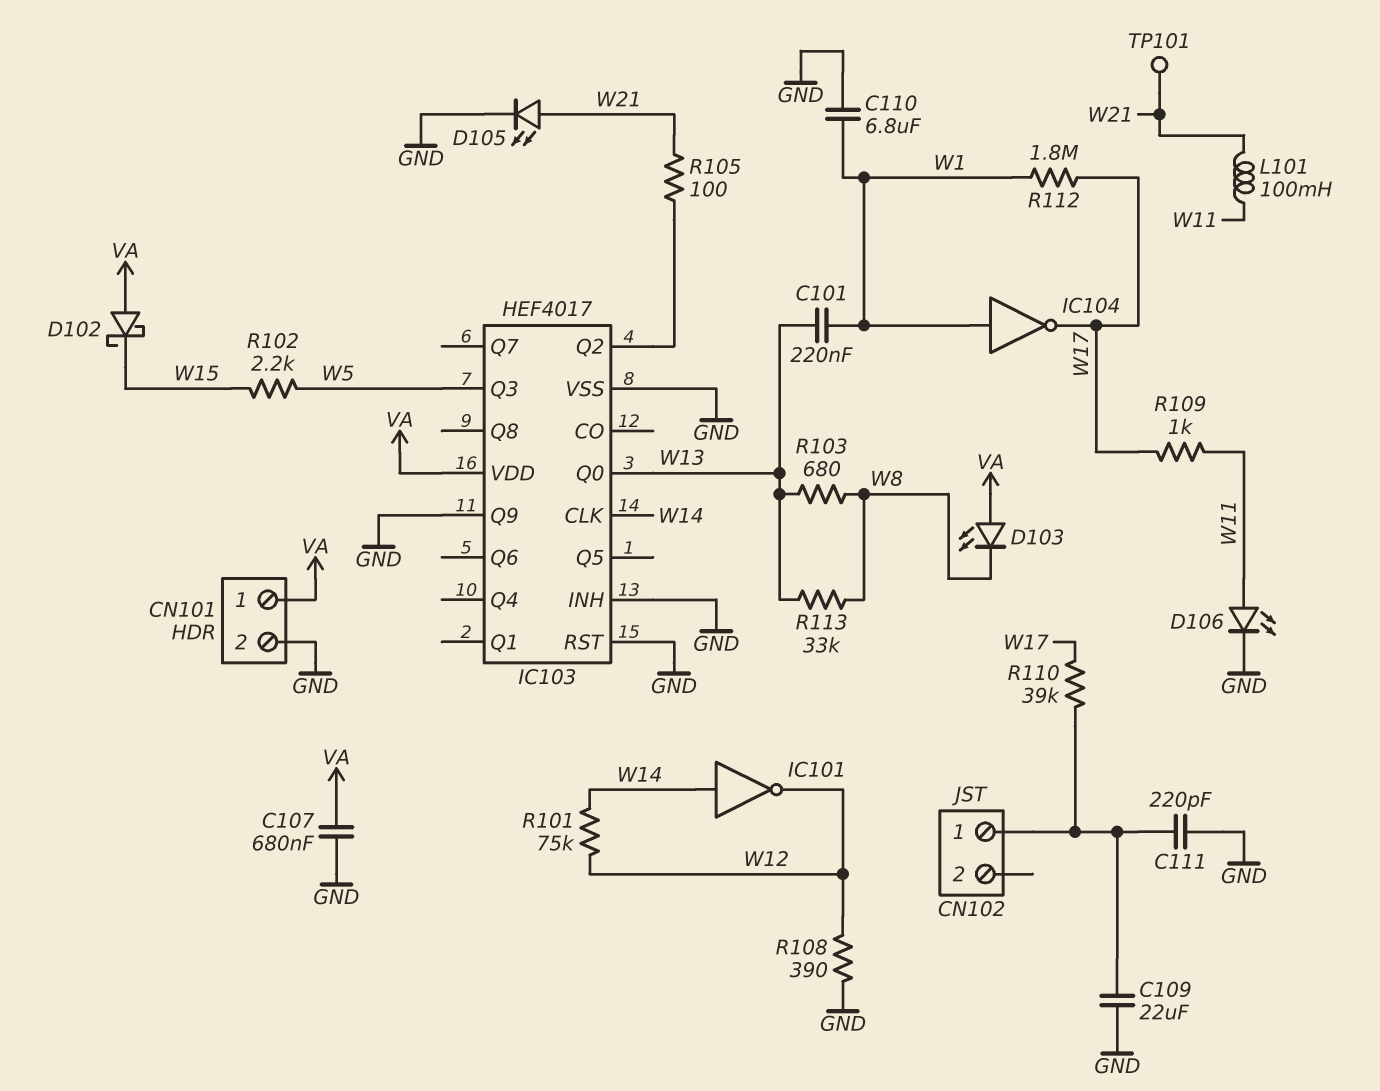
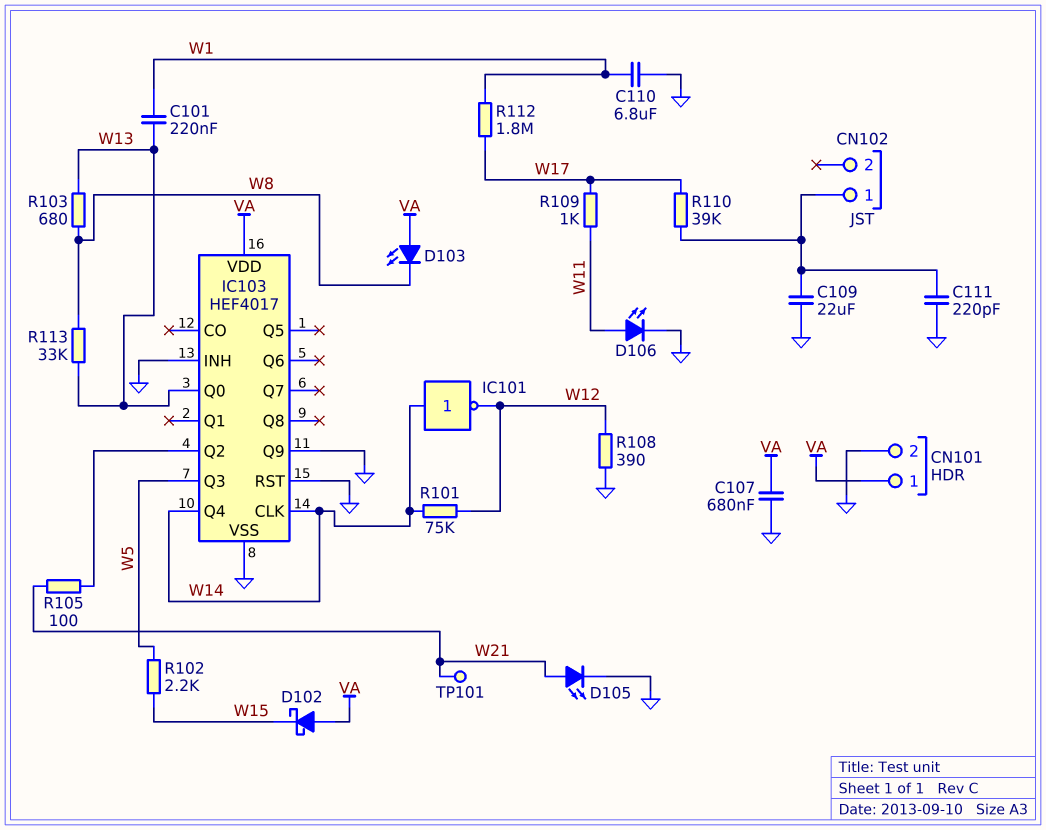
IC103 pin Q4: none -> W14
IC104: NOT (in W1, out W17) -> none
L101: 100mH (W11, W21) -> none

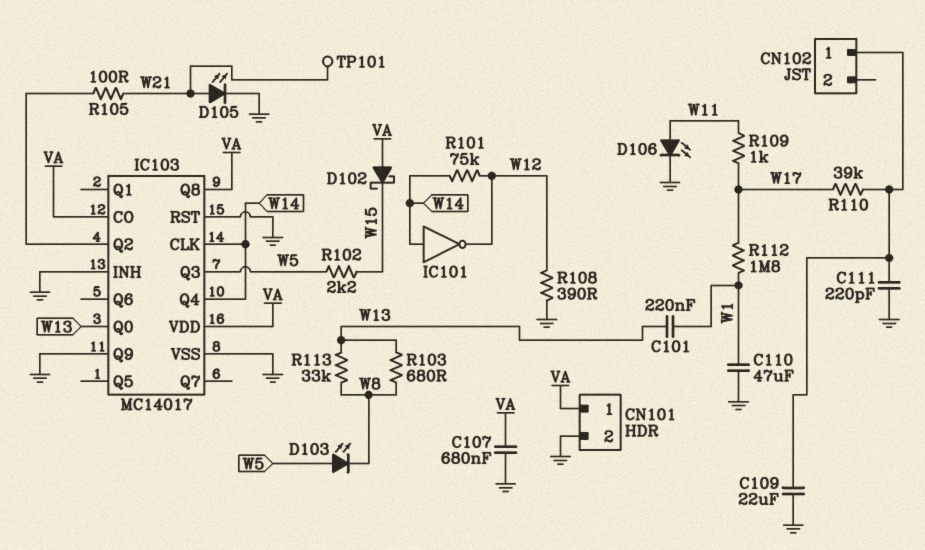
C110: 6.8uF (GND, W1) -> 47uF (GND, W1)
D103: LED (A VA, K W8) -> LED (A W5, K W8)
IC103: HEF4017 -> MC14017
IC103 pin CO: none -> VA
IC103 pin Q8: none -> VA

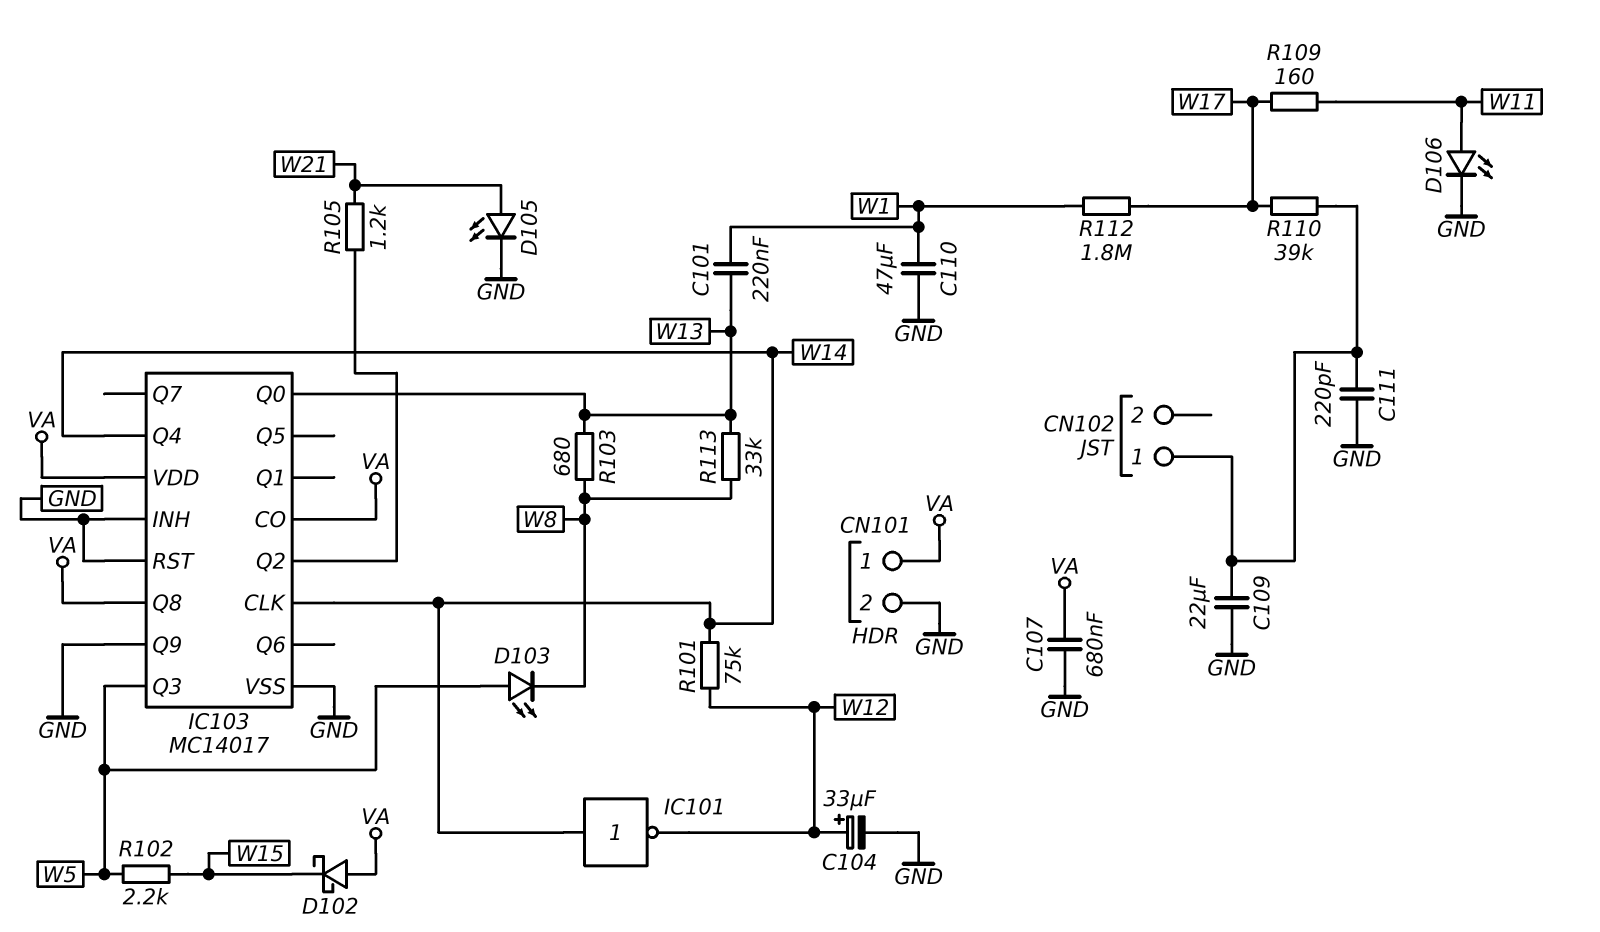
C104: none -> 33uF (plus W12, minus GND)
R105: 100 (IC103/Q2, W21) -> 1.2k (IC103/Q2, W21)
R108: 390 (GND, W12) -> none
R109: 1k (W11, W17) -> 160 (W11, W17)
TP101: test point (W21) -> none

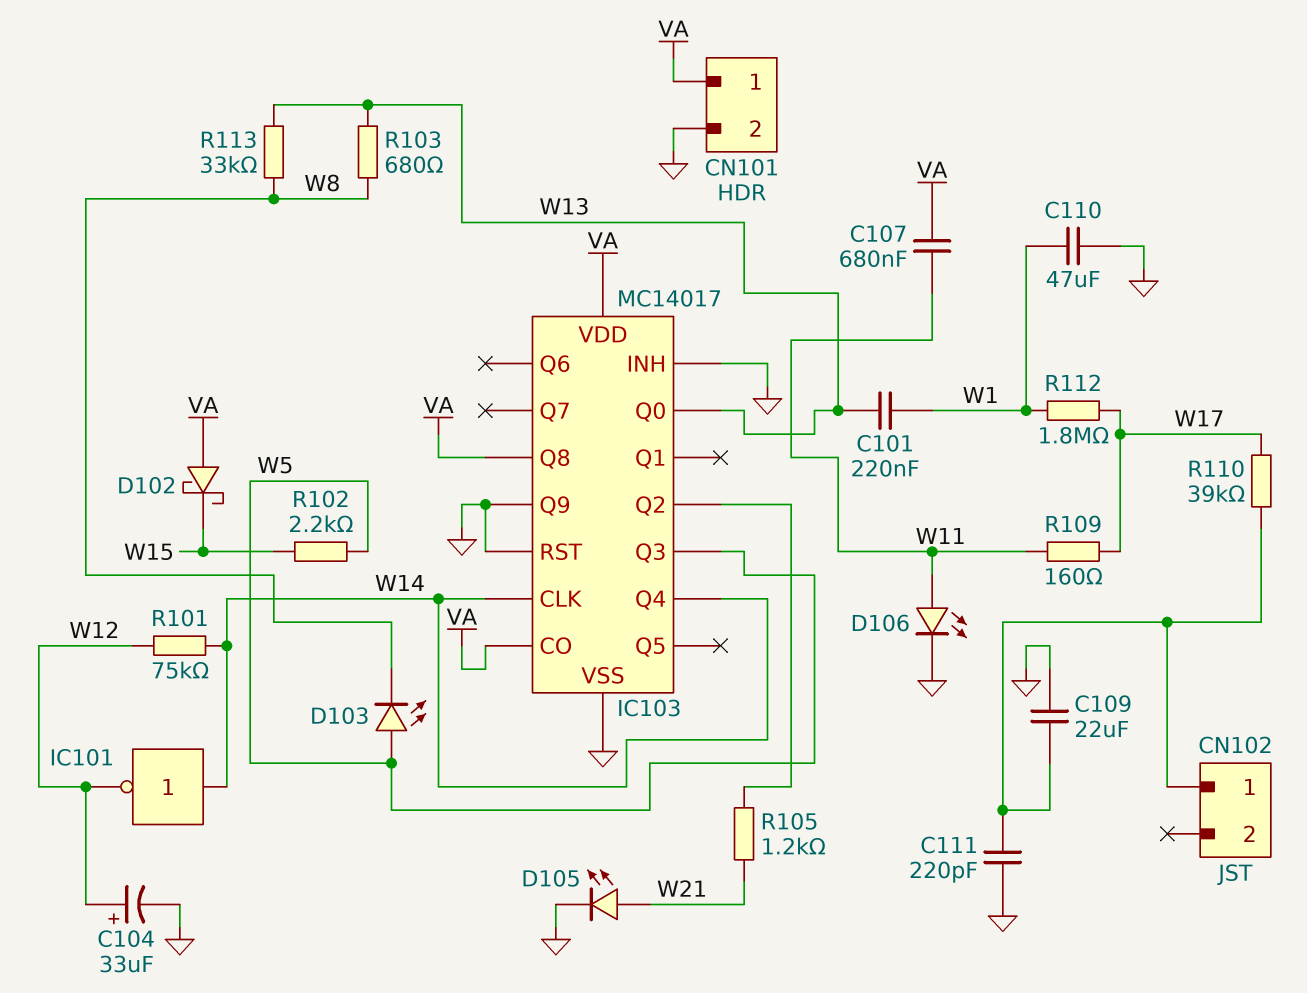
C107: 680nF (GND, VA) -> 680nF (VA, W11)

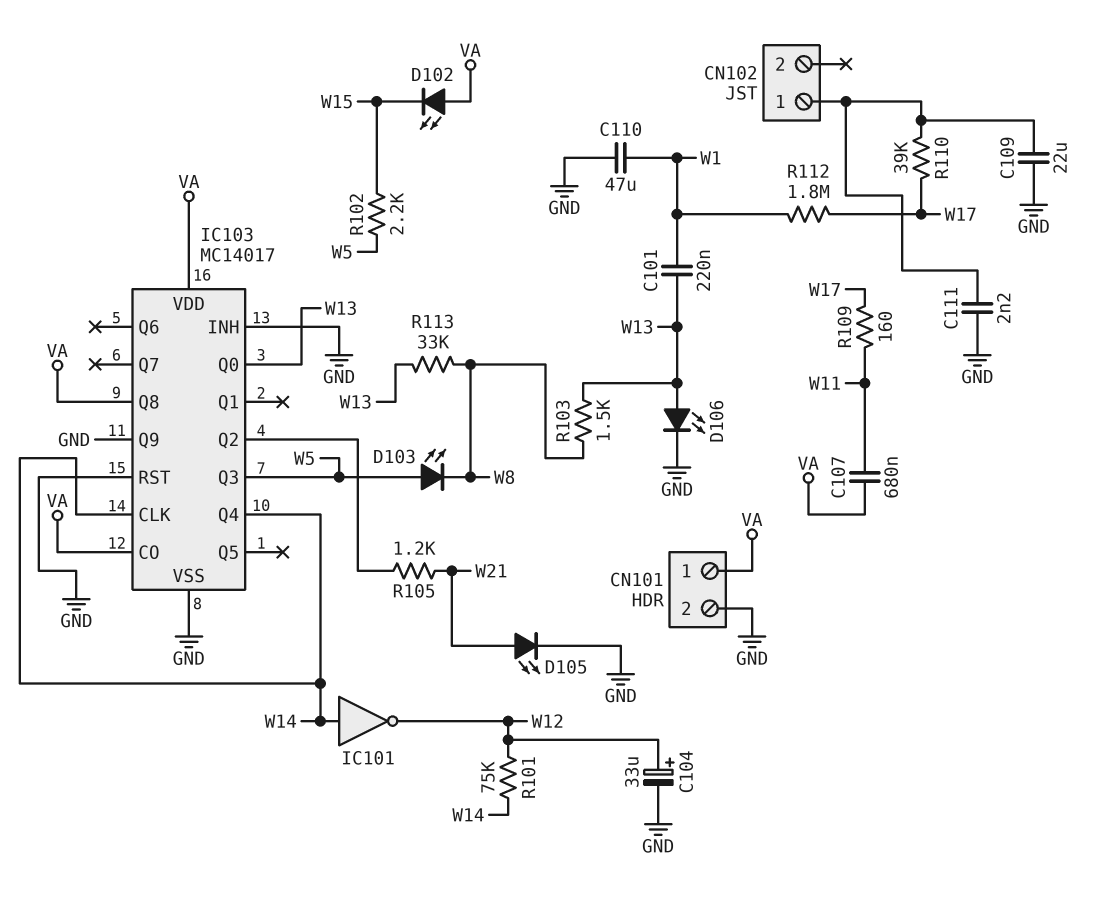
C111: 220pF (CN102/1, GND) -> 2.2nF (CN102/1, GND)
D102: schottky (A VA, K W15) -> LED (A VA, K W15)
D106: LED (A W11, K GND) -> LED (A W13, K GND)
R103: 680 (W8, W13) -> 1.5k (W8, W13)

